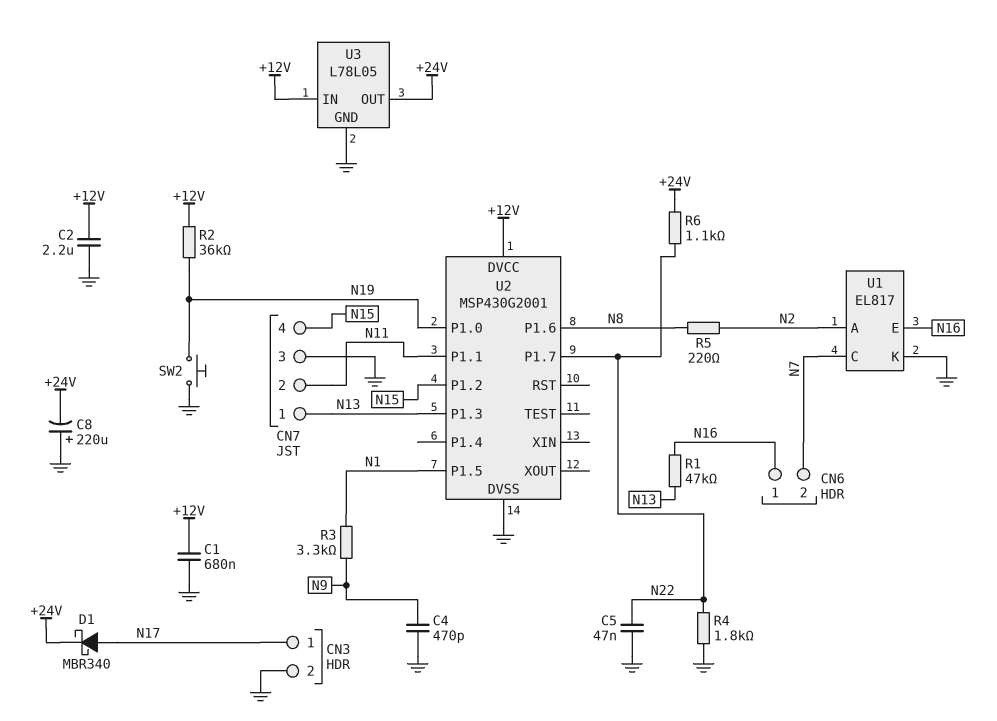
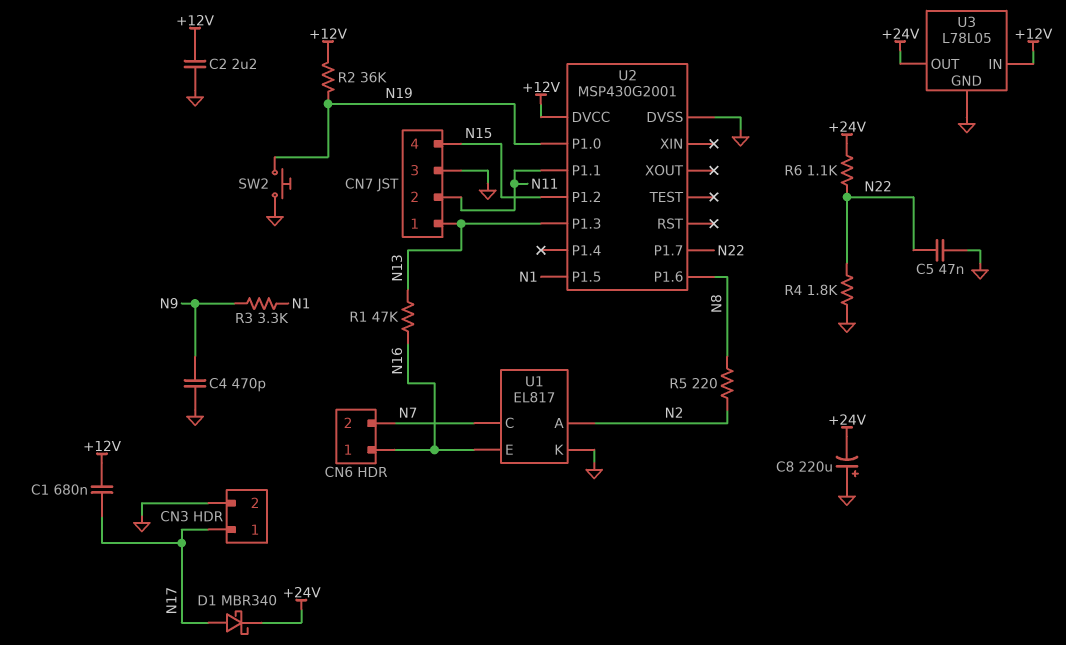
C1: 680nF (+12V, GND) -> 680nF (+12V, N17)

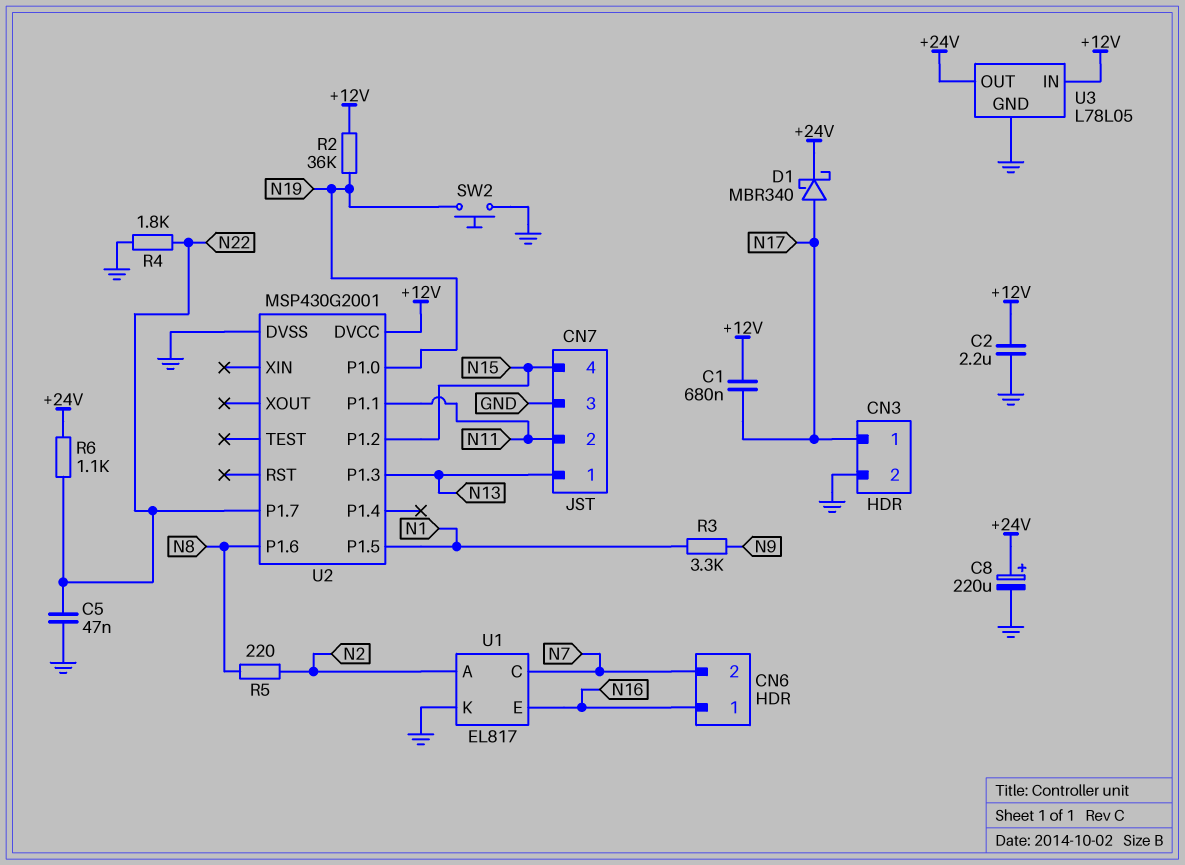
C4: 470pF (GND, N9) -> none
C8: 220uF (plus GND, minus +24V) -> 220uF (plus +24V, minus GND)
R1: 47k (N13, N16) -> none

